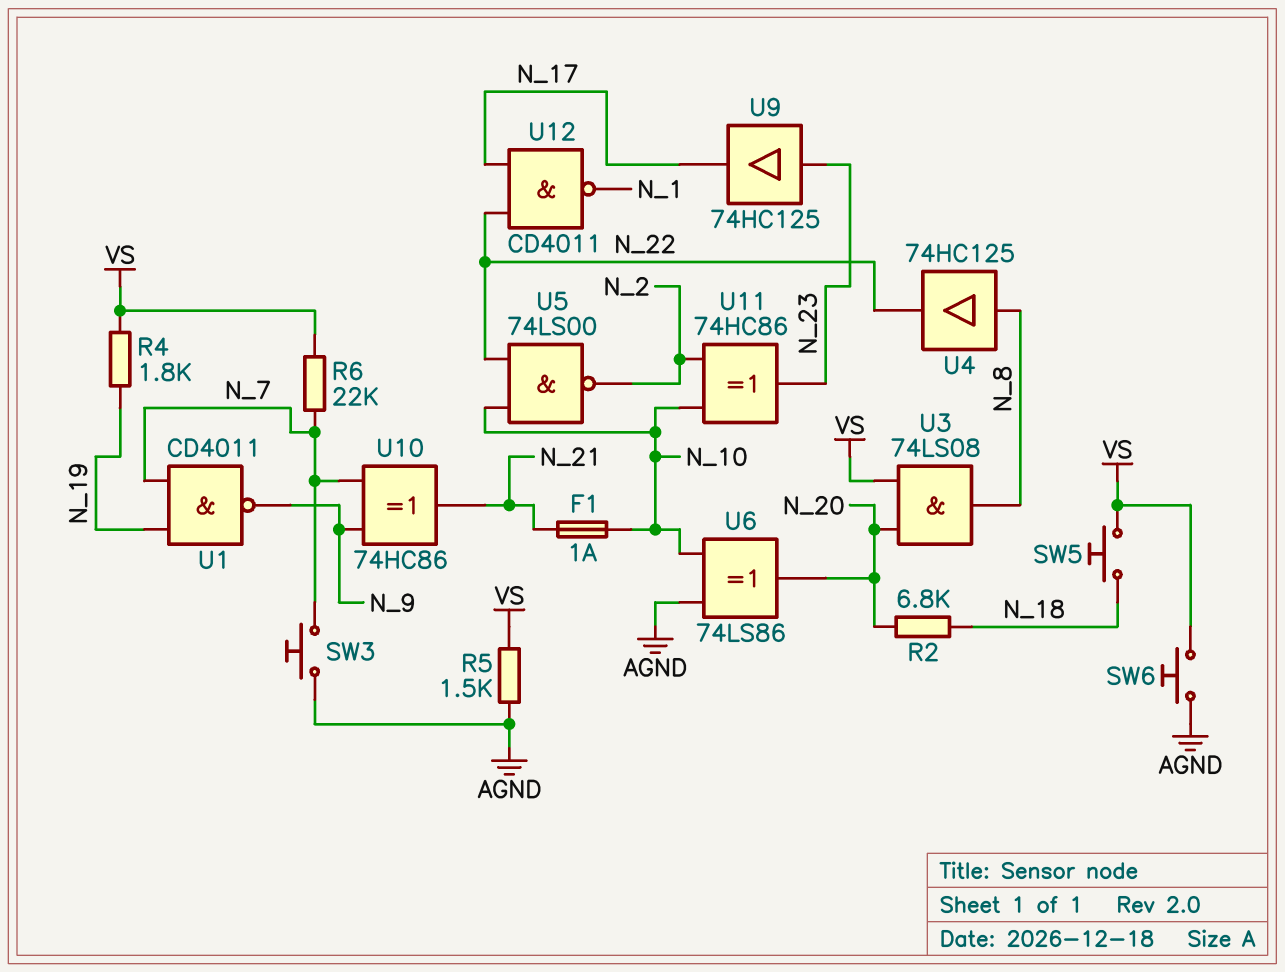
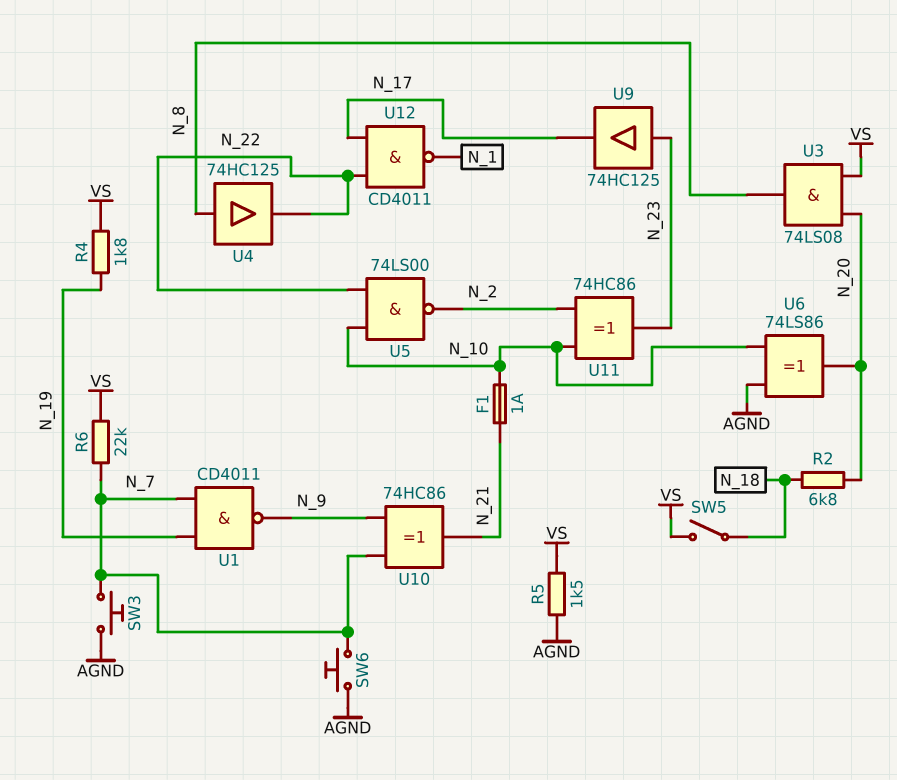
SW5: button (N_18, VS) -> switch (N_18, VS)
SW6: button (AGND, VS) -> button (AGND, N_7)

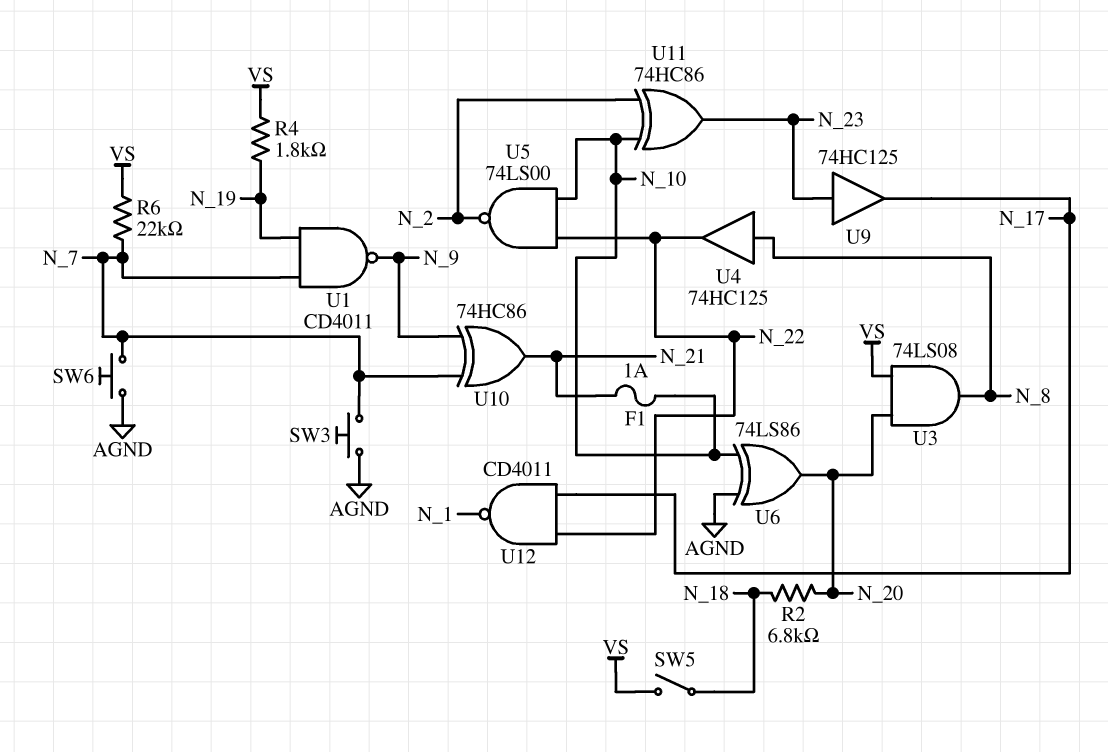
R5: 1.5k (AGND, VS) -> none

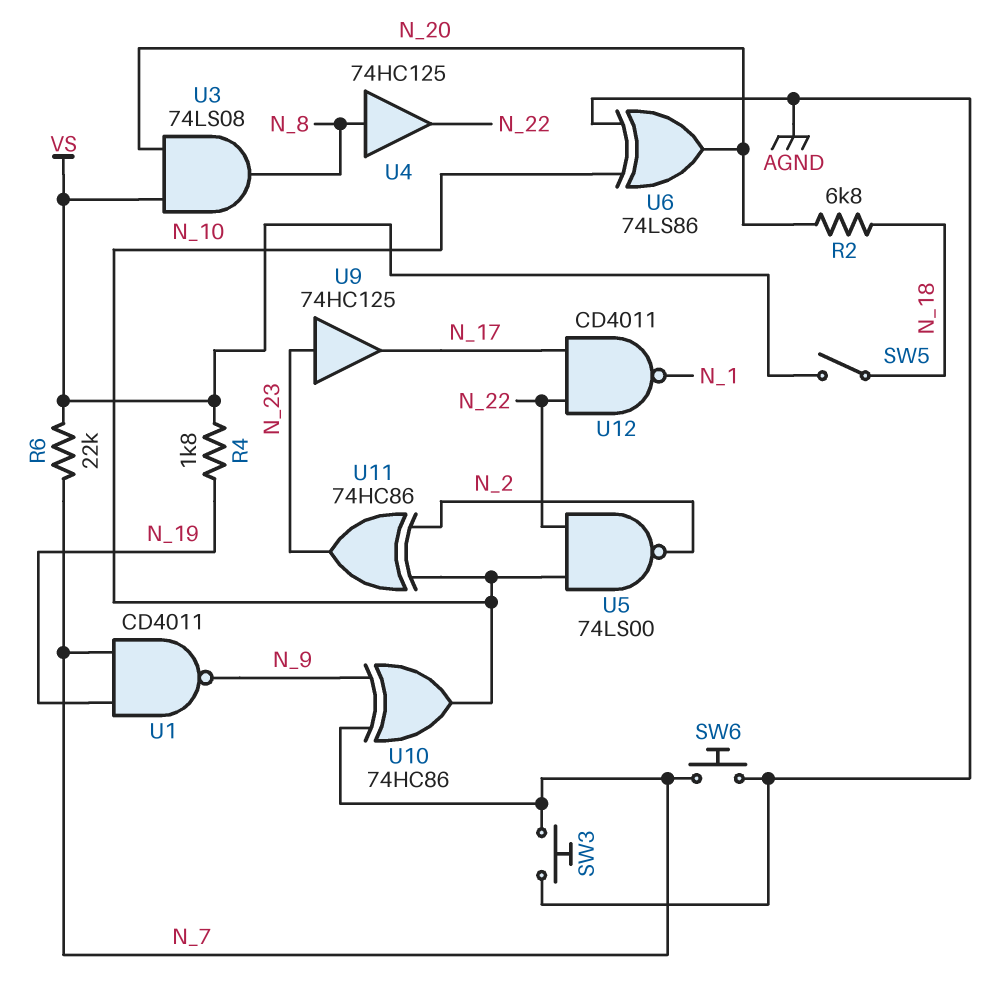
F1: 1A (N_10, N_21) -> none
U10: XOR 74HC86 (in N_7, in N_9, out N_21) -> XOR 74HC86 (in N_7, in N_9, out N_10)

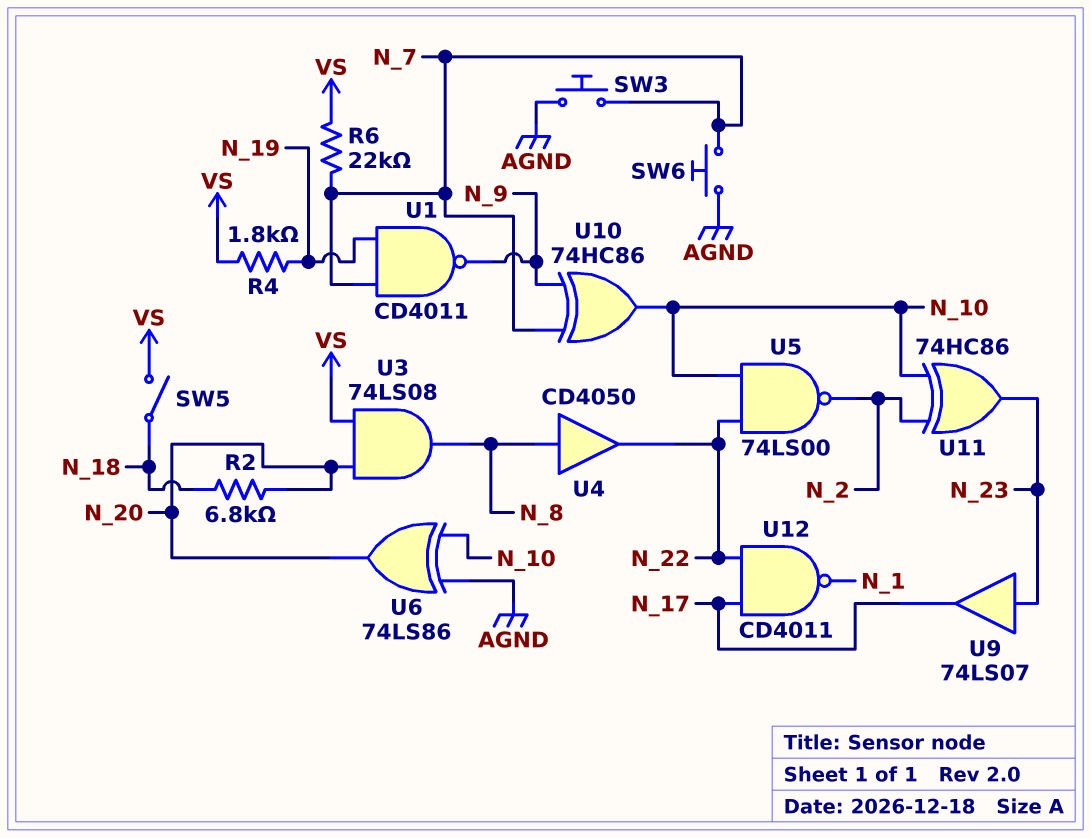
U4: buffer 74HC125 (in N_8, out N_22) -> buffer CD4050 (in N_8, out N_22)
U9: buffer 74HC125 (in N_23, out N_17) -> buffer 74LS07 (in N_23, out N_17)

